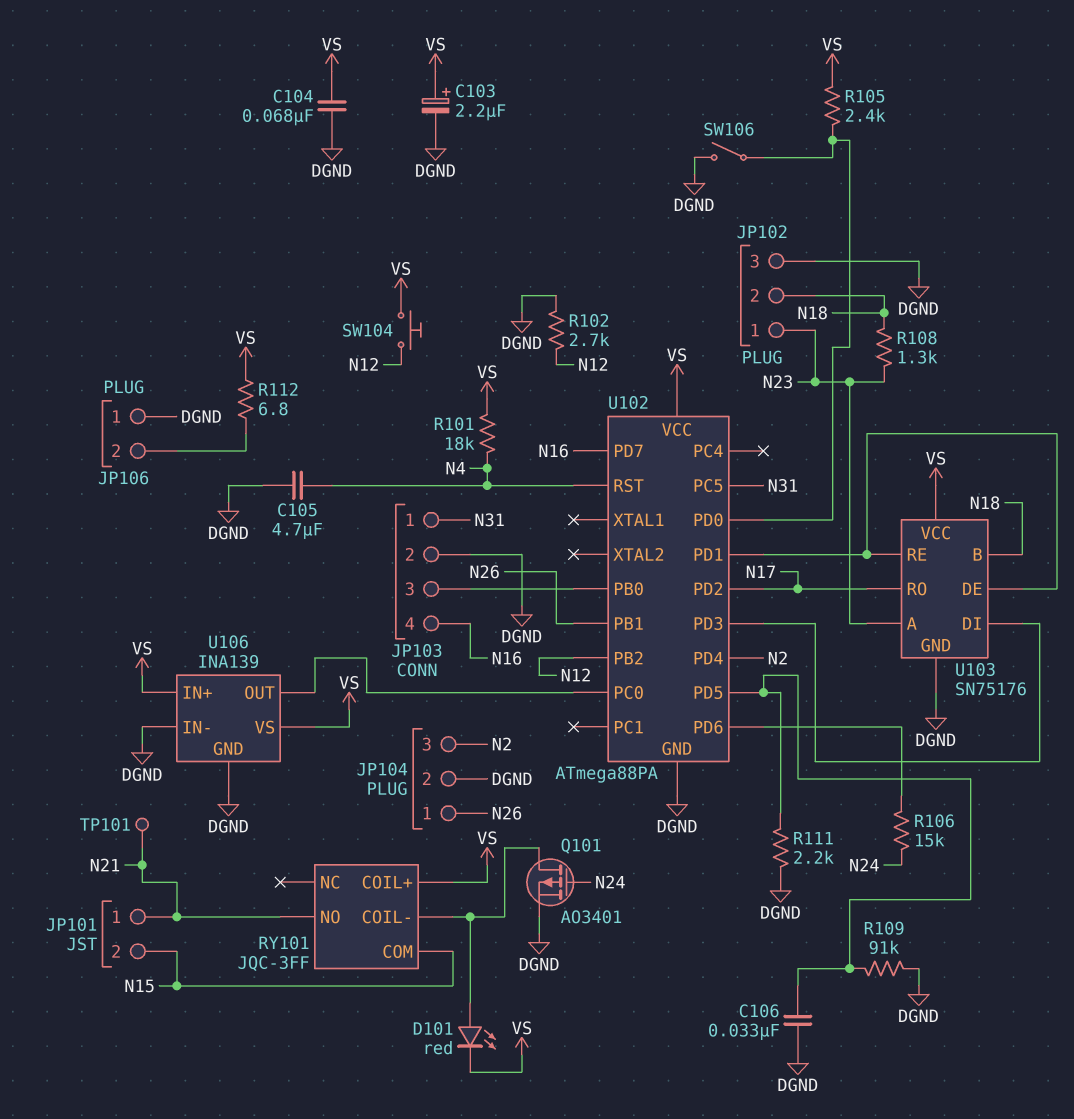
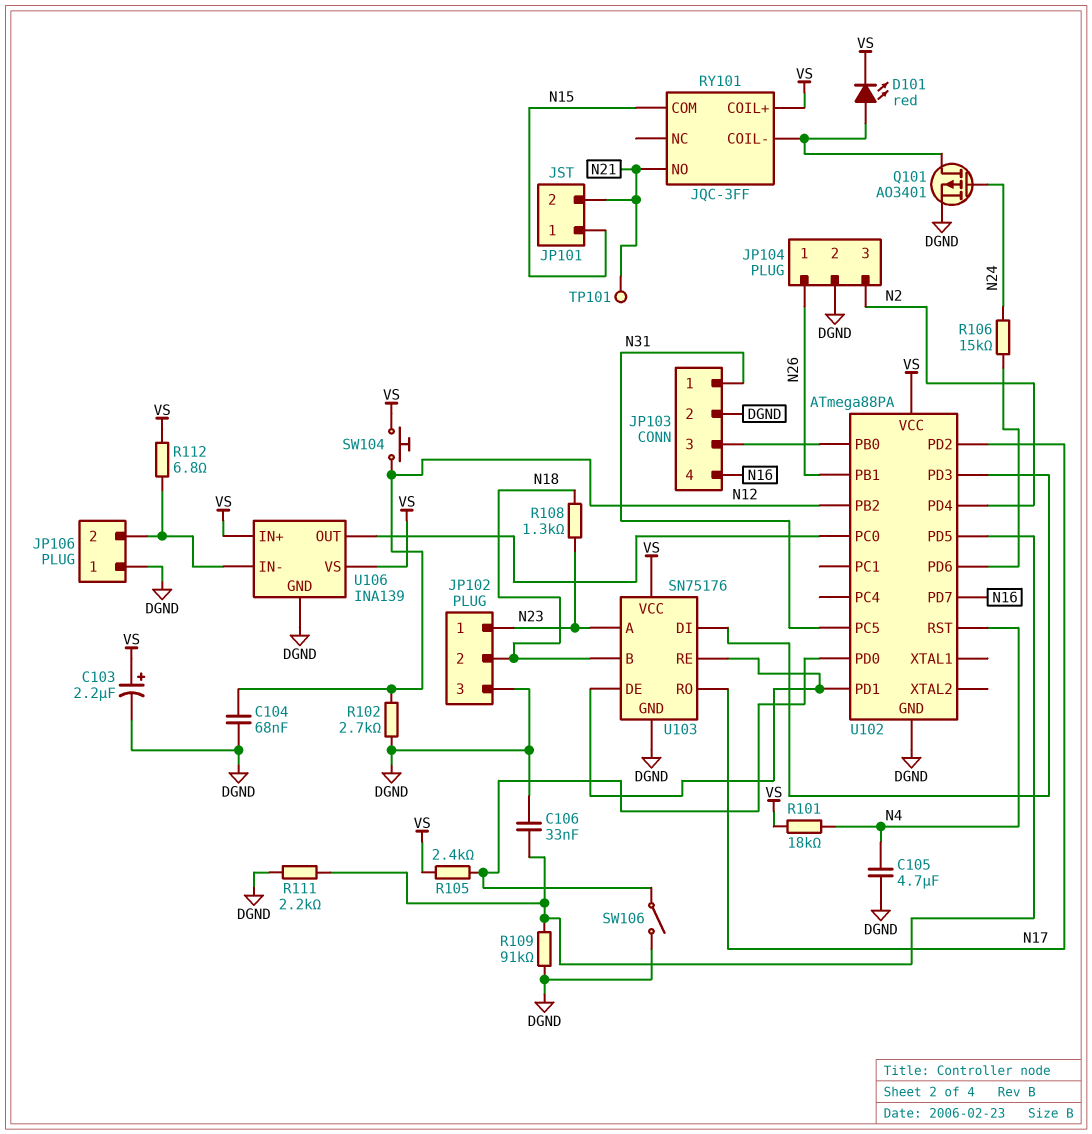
C104: 68nF (DGND, VS) -> 68nF (DGND, N12)
JP101 pin 1: N21 -> N15
JP101 pin 2: N15 -> N21
U106 pin IN-: DGND -> JP106/2

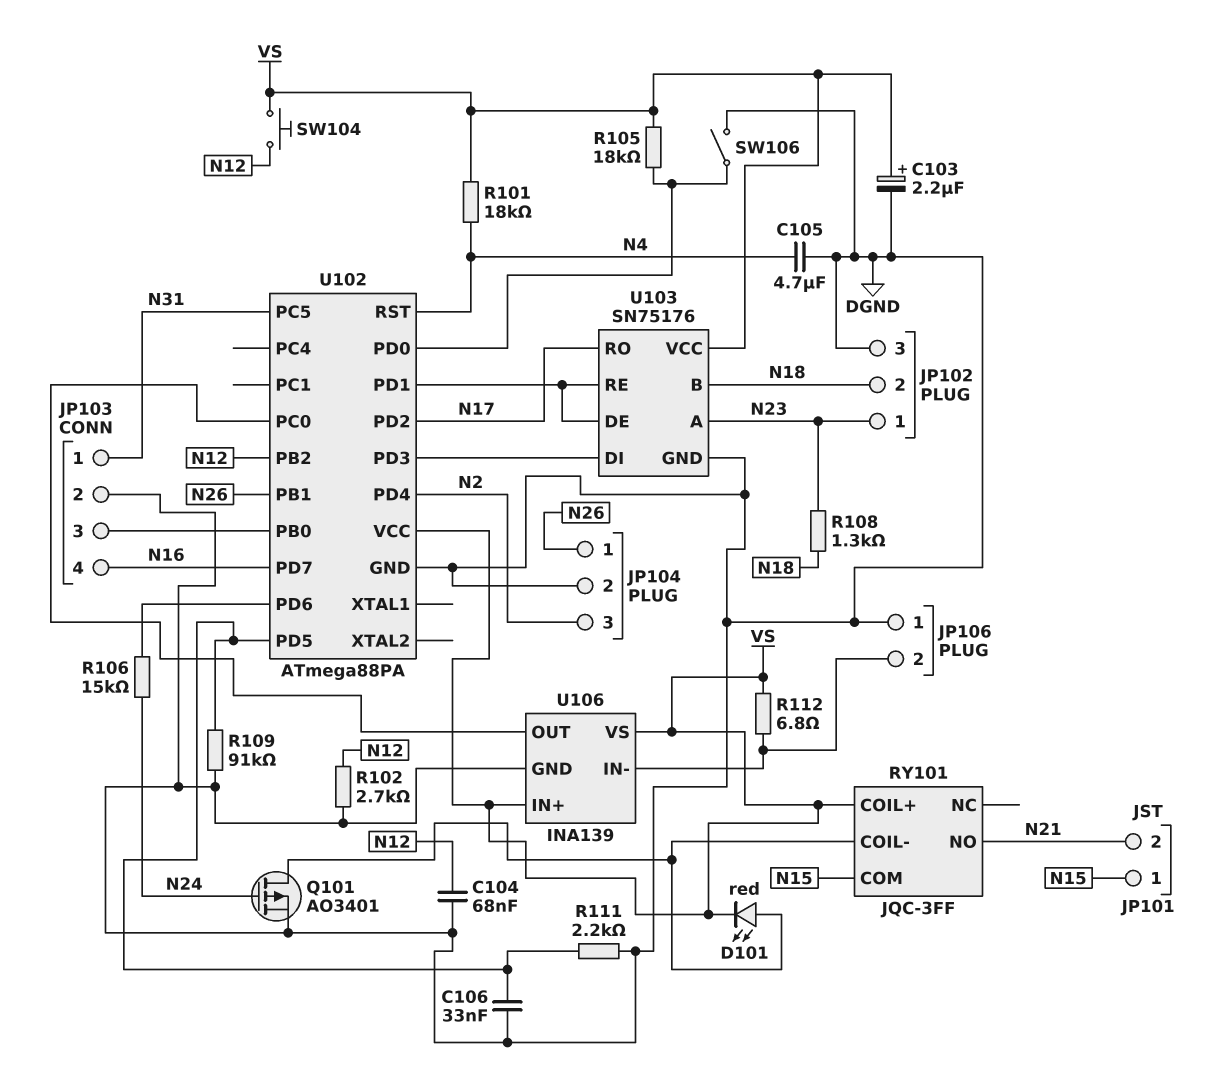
R105: 2.4k (U102/PD0, VS) -> 18k (U102/PD0, VS)
TP101: test point (N21) -> none

